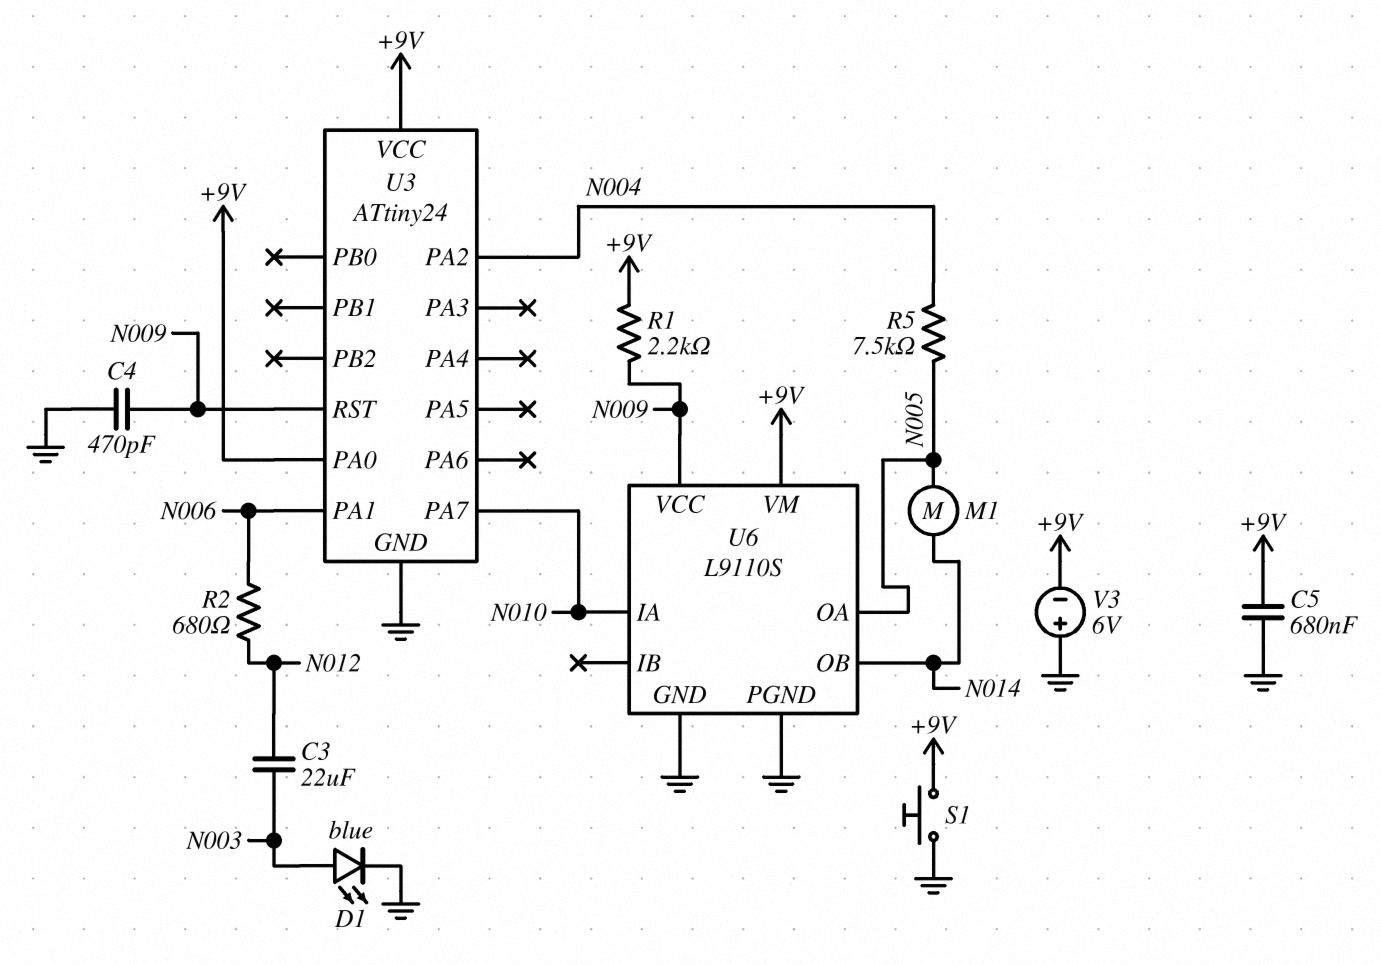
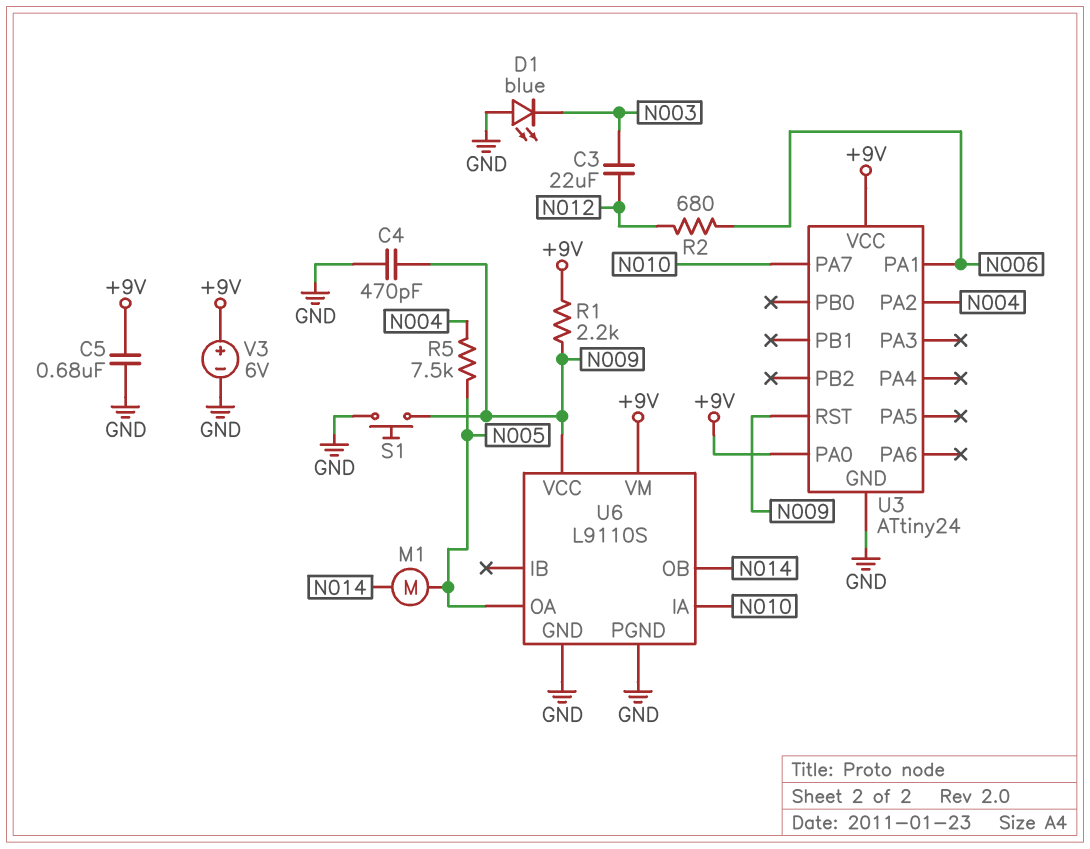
D1: LED blue (A N003, K GND) -> LED blue (A GND, K N003)
S1: button (+9V, GND) -> button (GND, N009)
V3: 6V (plus GND, minus +9V) -> 6V (plus +9V, minus GND)

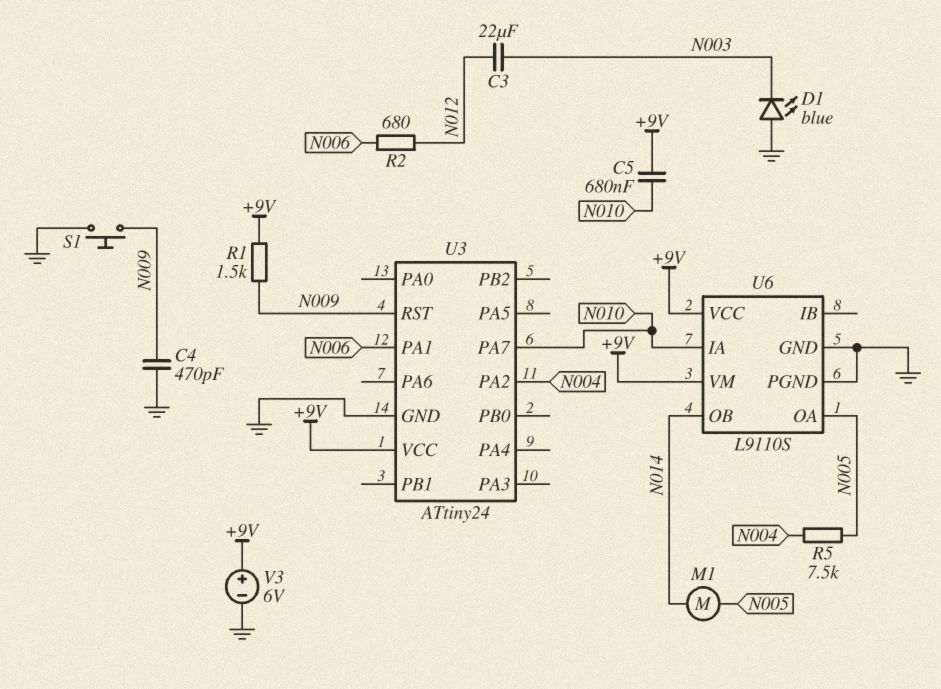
C5: 680nF (+9V, GND) -> 680nF (+9V, N010)
R1: 2.2k (+9V, N009) -> 1.5k (+9V, N009)
U3 pin PA0: +9V -> none
U6 pin VCC: N009 -> +9V

